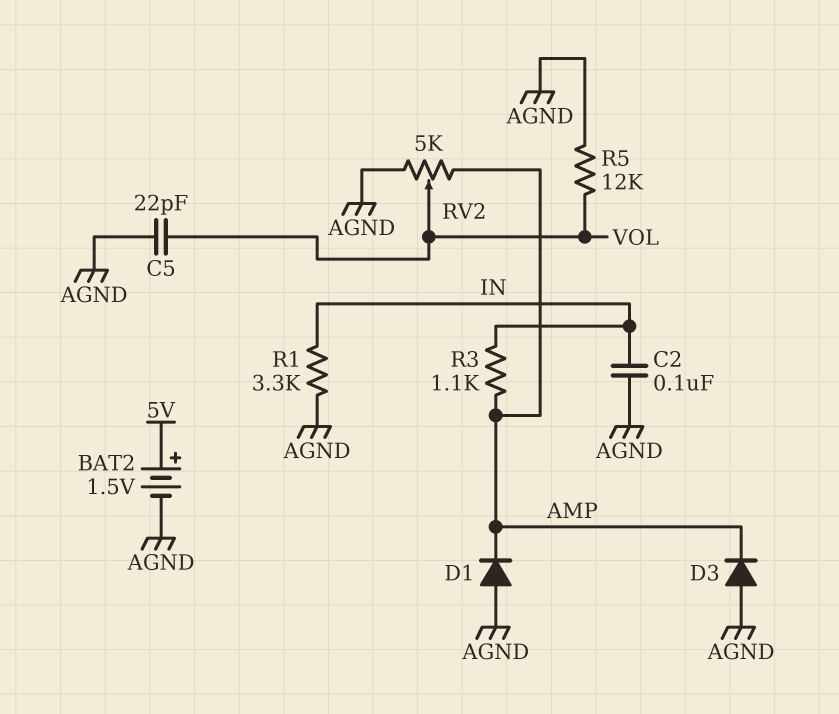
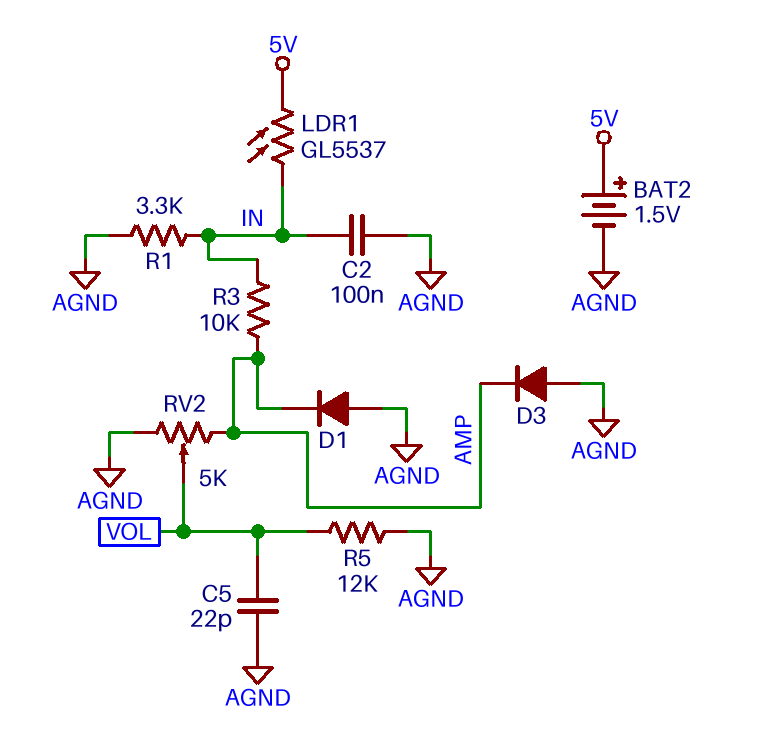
LDR1: none -> GL5537 (5V, IN)
R3: 1.1k (AMP, IN) -> 10k (AMP, IN)

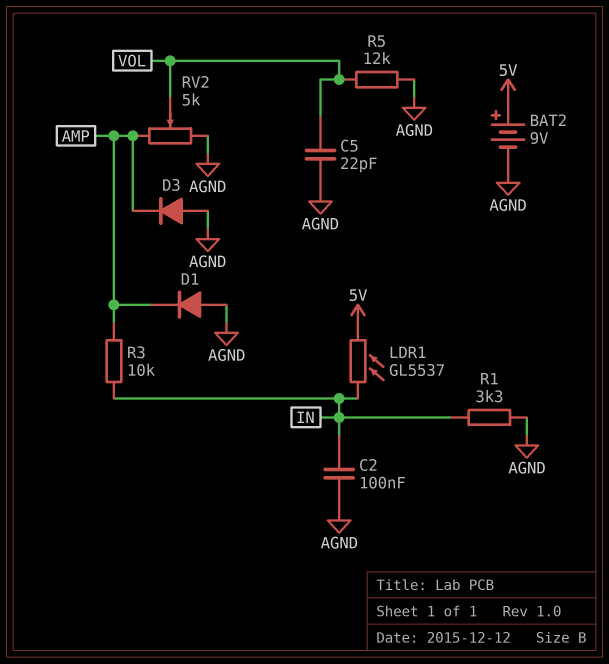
BAT2: 1.5V (plus 5V, minus AGND) -> 9V (plus 5V, minus AGND)

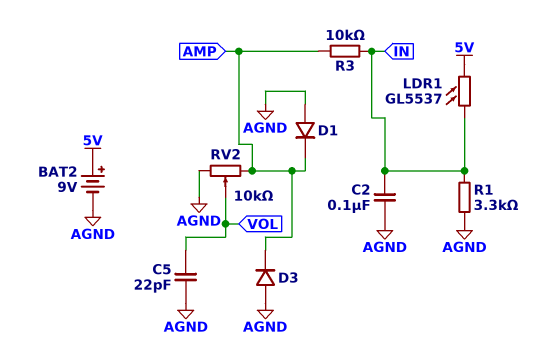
R5: 12k (AGND, VOL) -> none
RV2: 5k (AGND, AMP, wiper VOL) -> 10k (AGND, AMP, wiper VOL)

